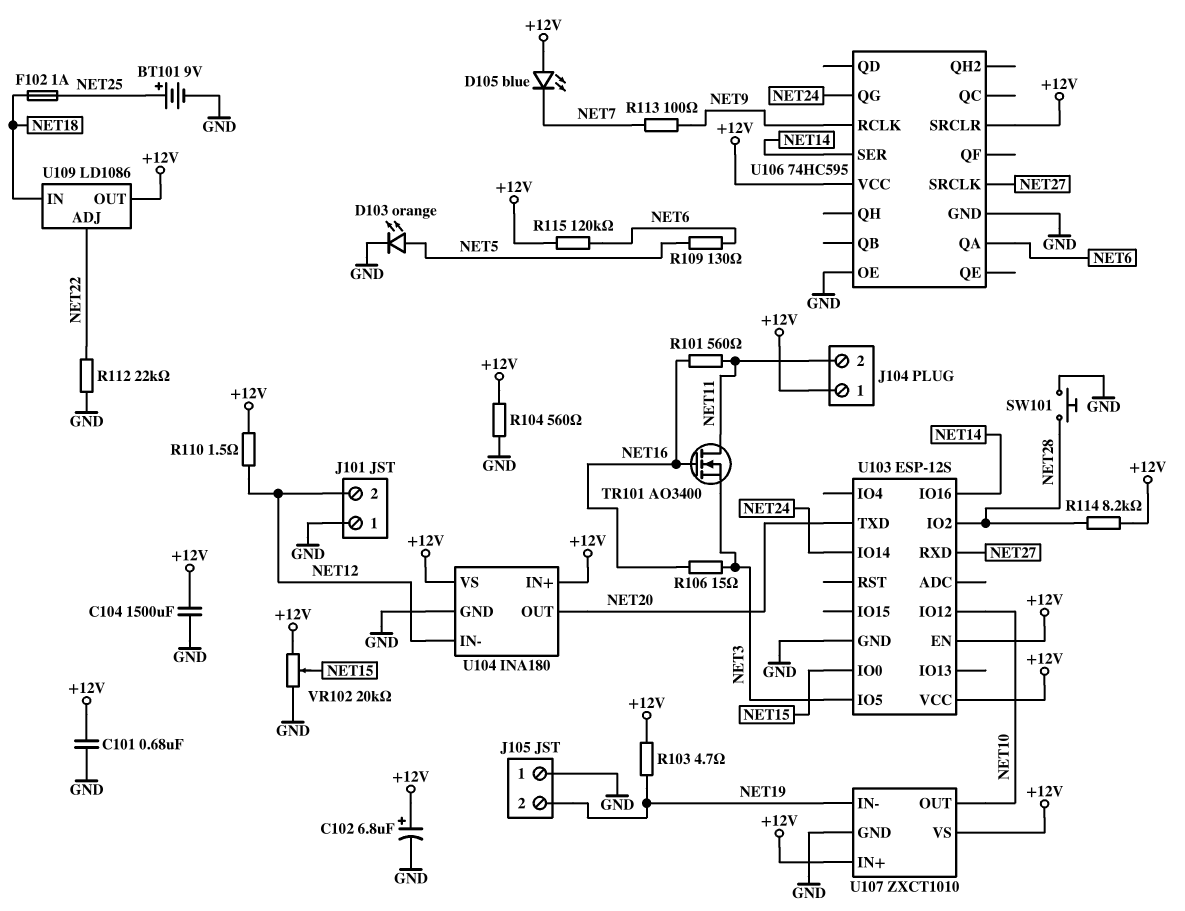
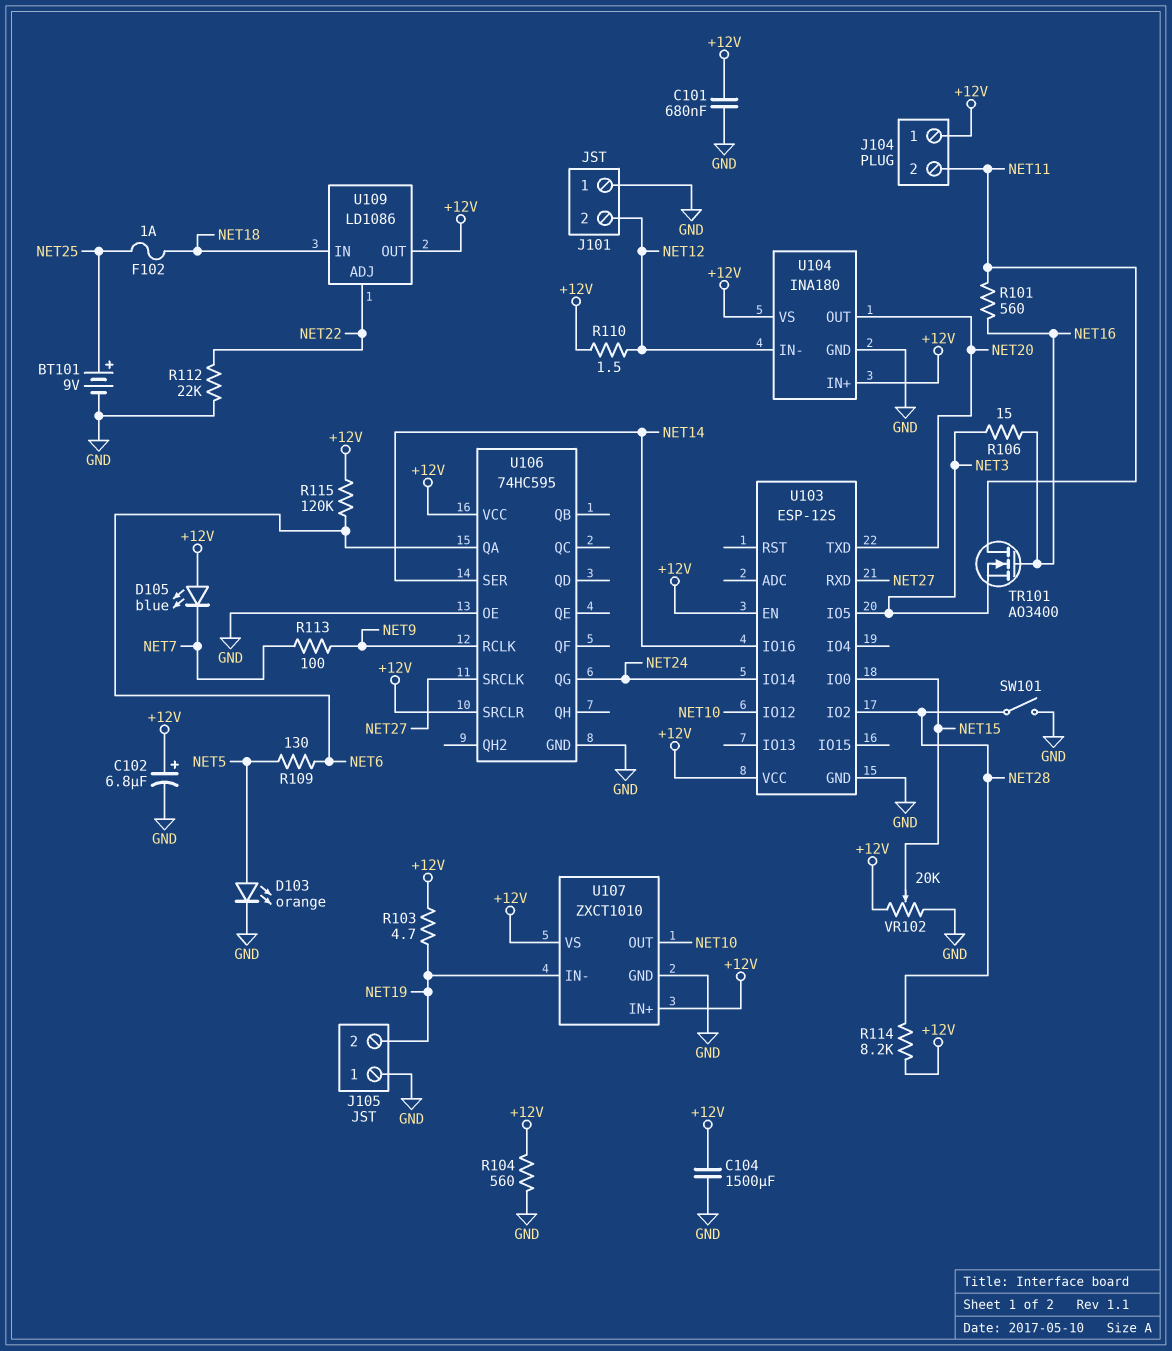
SW101: button (GND, NET28) -> switch (GND, NET28)

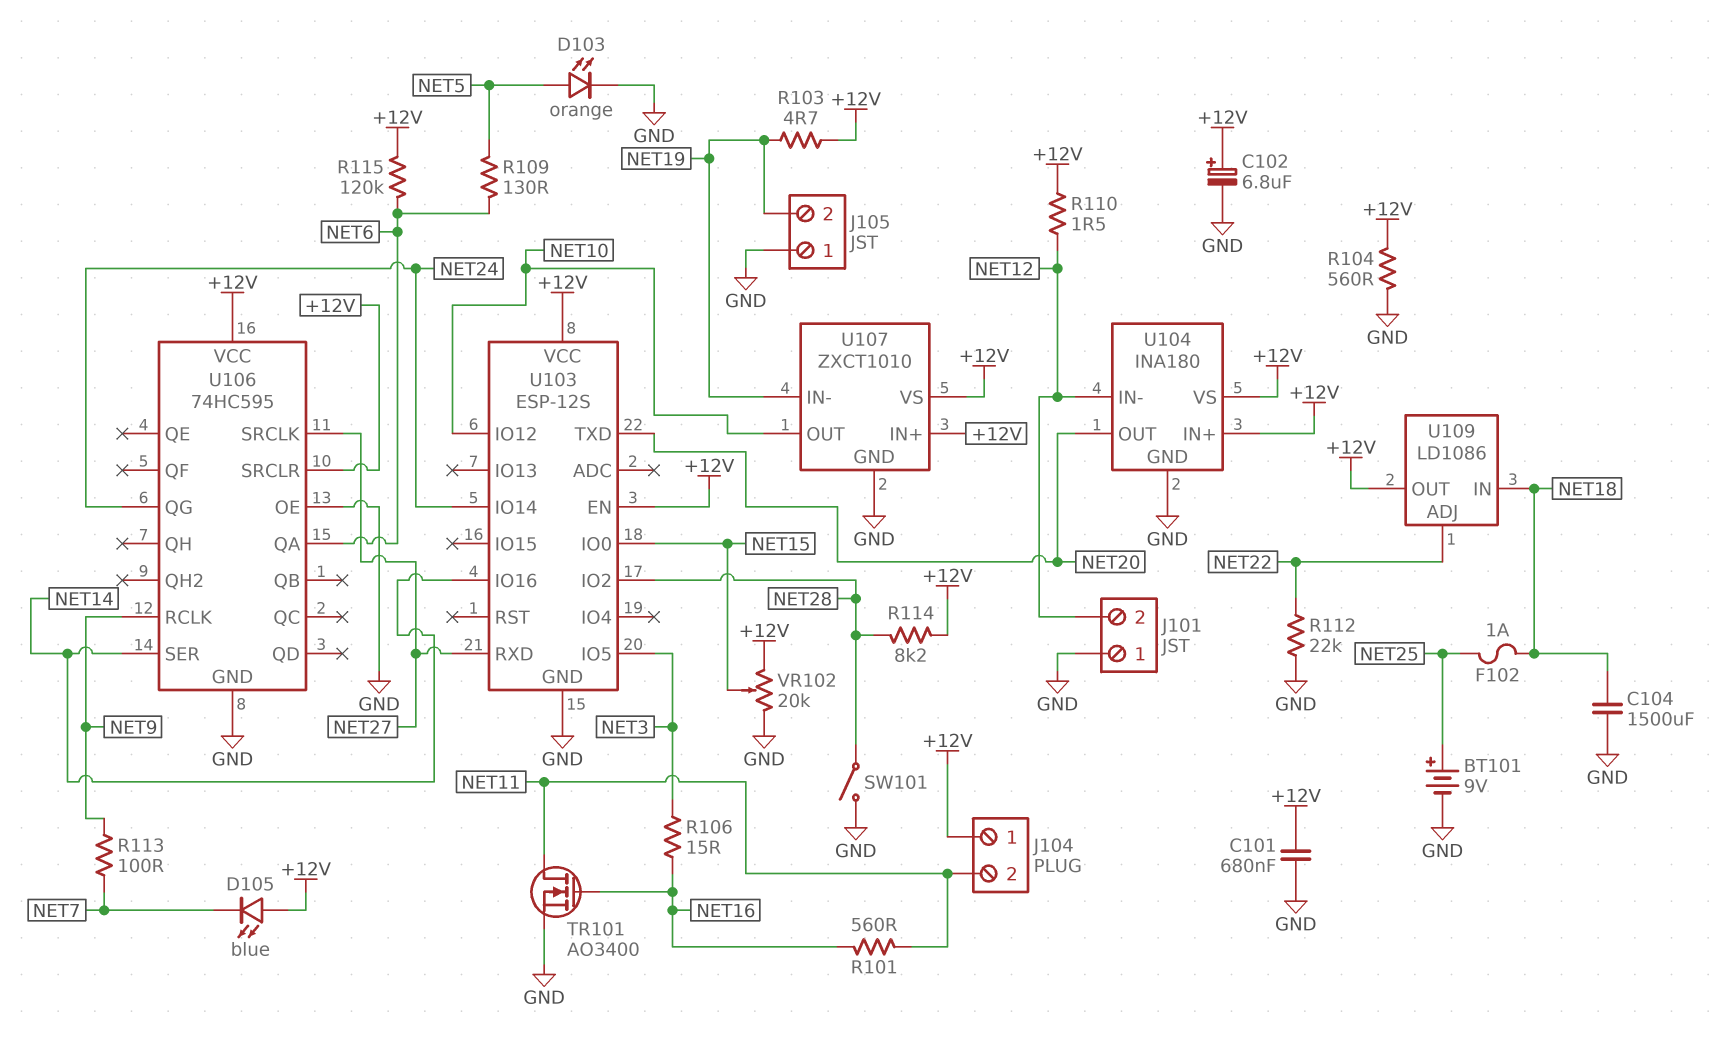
C104: 1500uF (+12V, GND) -> 1500uF (GND, NET18)
TR101: NMOS AO3400 (G NET16, D NET11, S NET3) -> NMOS AO3400 (G NET16, D NET11, S GND)

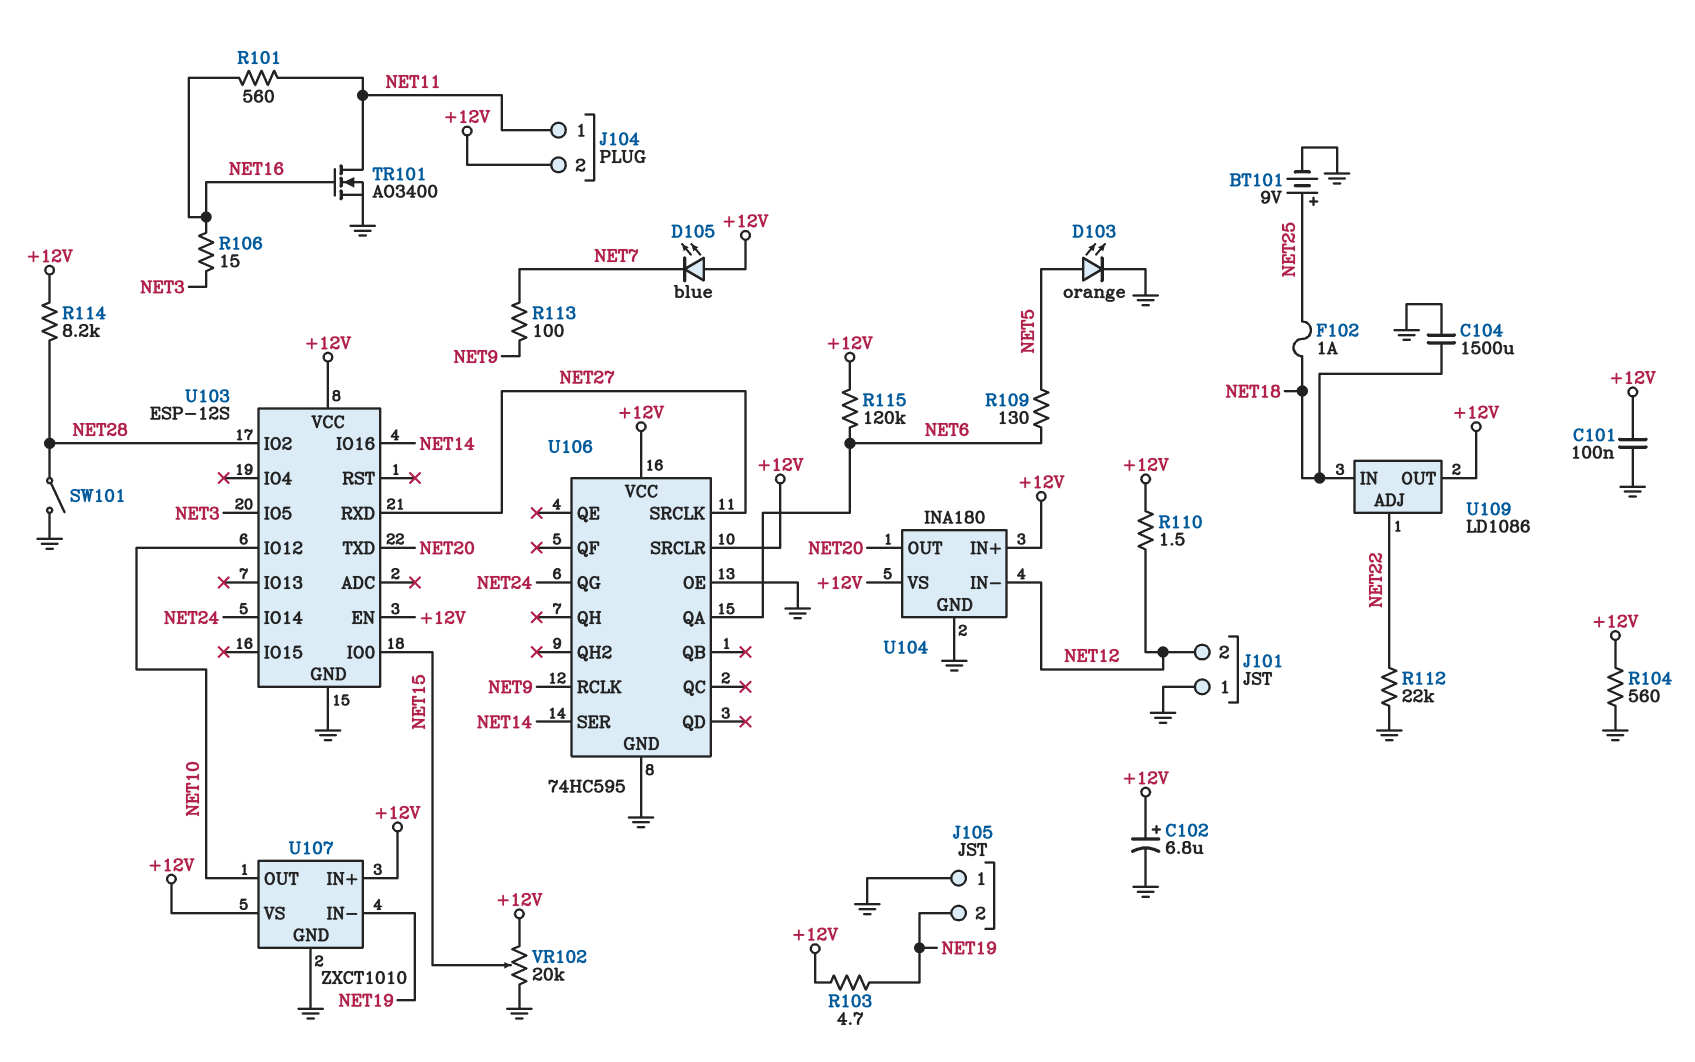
C101: 680nF (+12V, GND) -> 100nF (+12V, GND)
J104 pin 1: +12V -> NET11
J104 pin 2: NET11 -> +12V

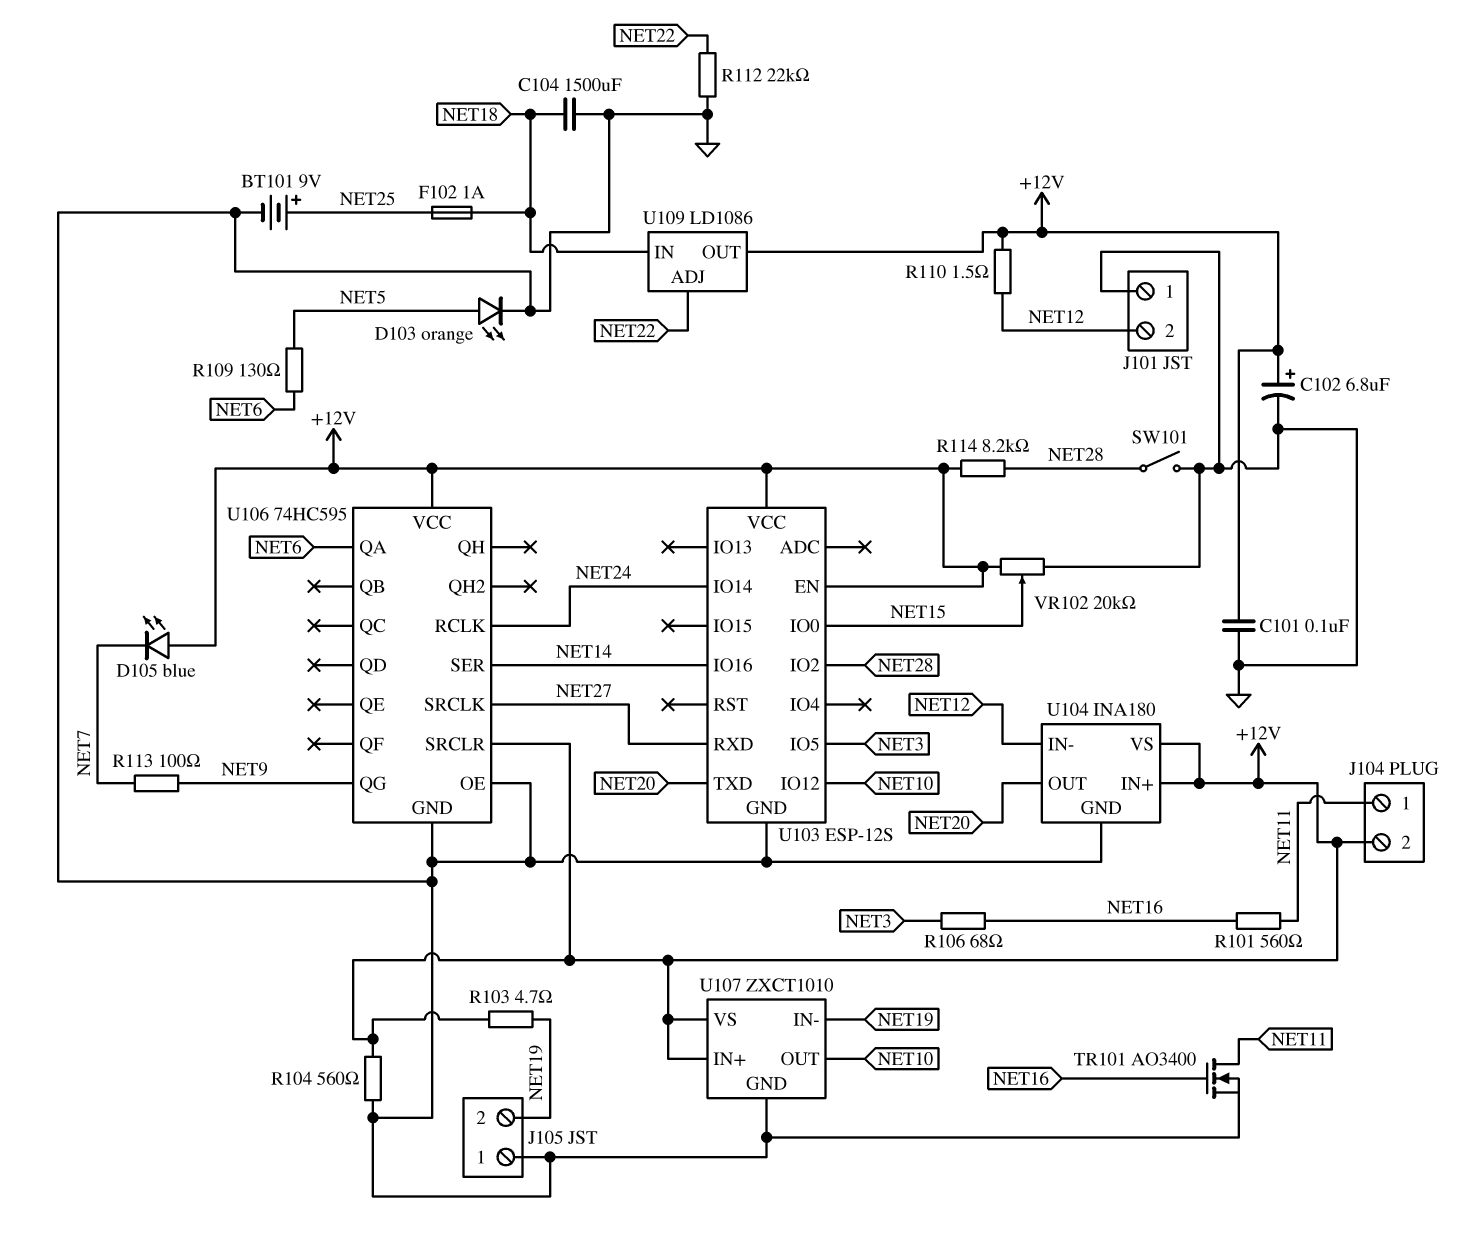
R106: 15 (NET3, NET16) -> 68 (NET3, NET16)
R115: 120k (+12V, NET6) -> none
U106 pin QG: NET24 -> NET9
U106 pin RCLK: NET9 -> NET24

